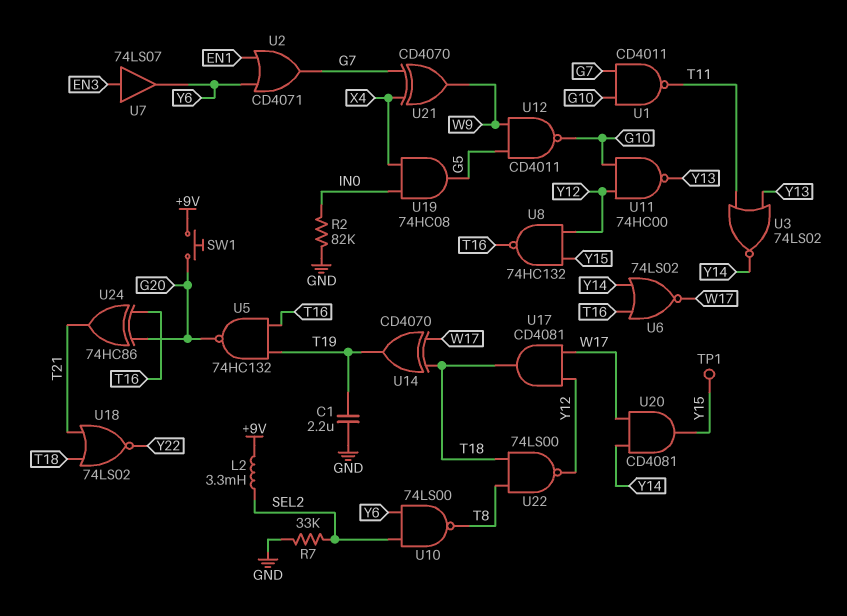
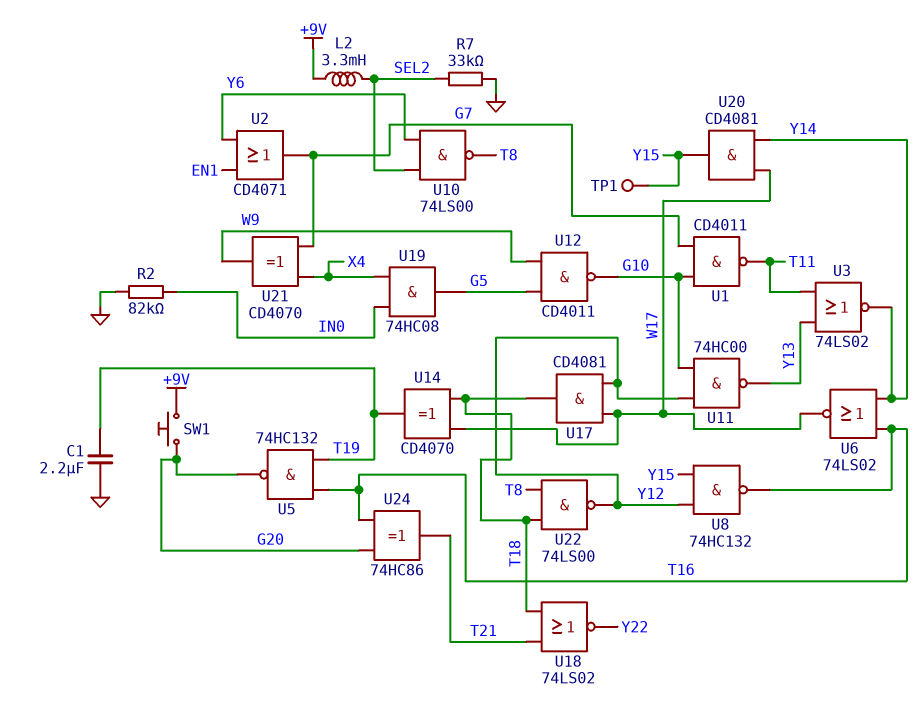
U7: buffer 74LS07 (in EN3, out Y6) -> none

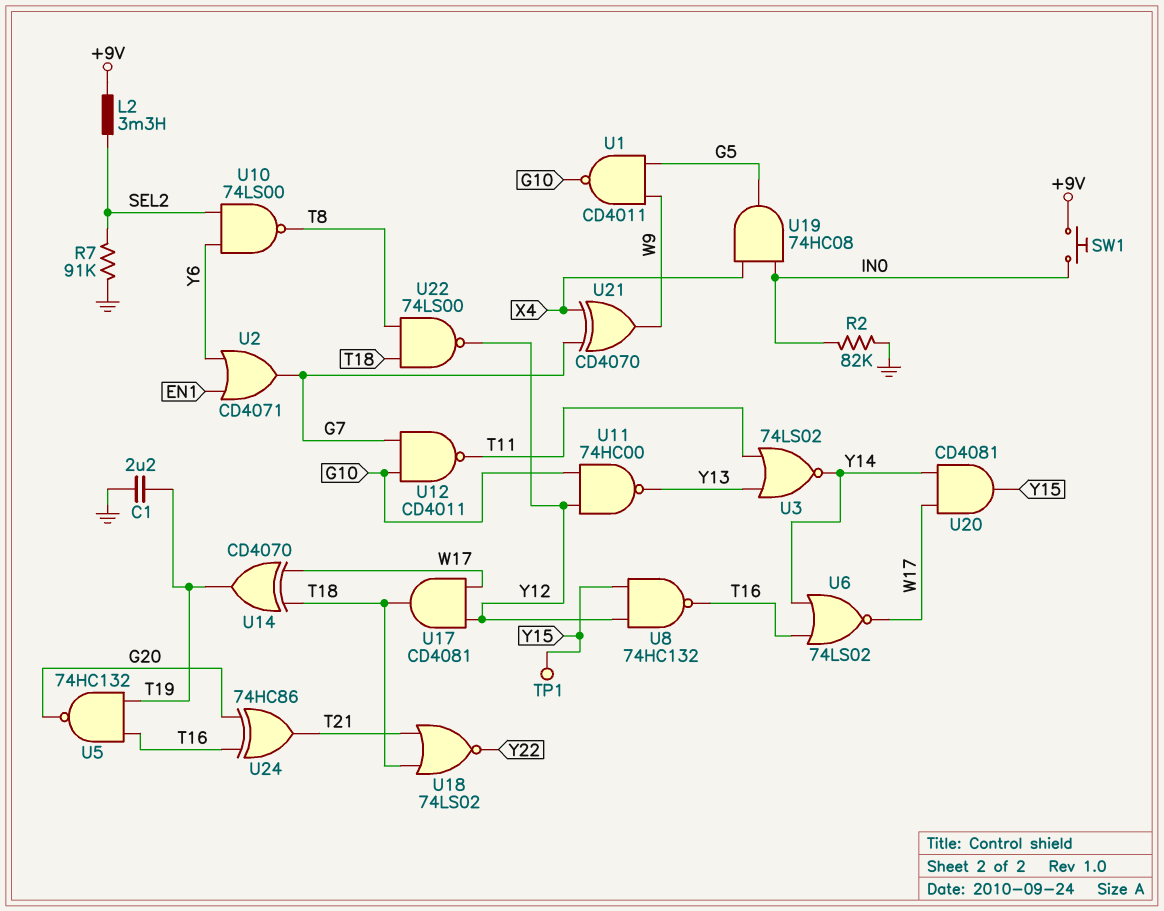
R7: 33k (GND, SEL2) -> 91k (GND, SEL2)
SW1: button (+9V, G20) -> button (+9V, IN0)
U1: NAND CD4011 (in G7, in G10, out T11) -> NAND CD4011 (in G5, in W9, out G10)
U12: NAND CD4011 (in G5, in W9, out G10) -> NAND CD4011 (in G7, in G10, out T11)

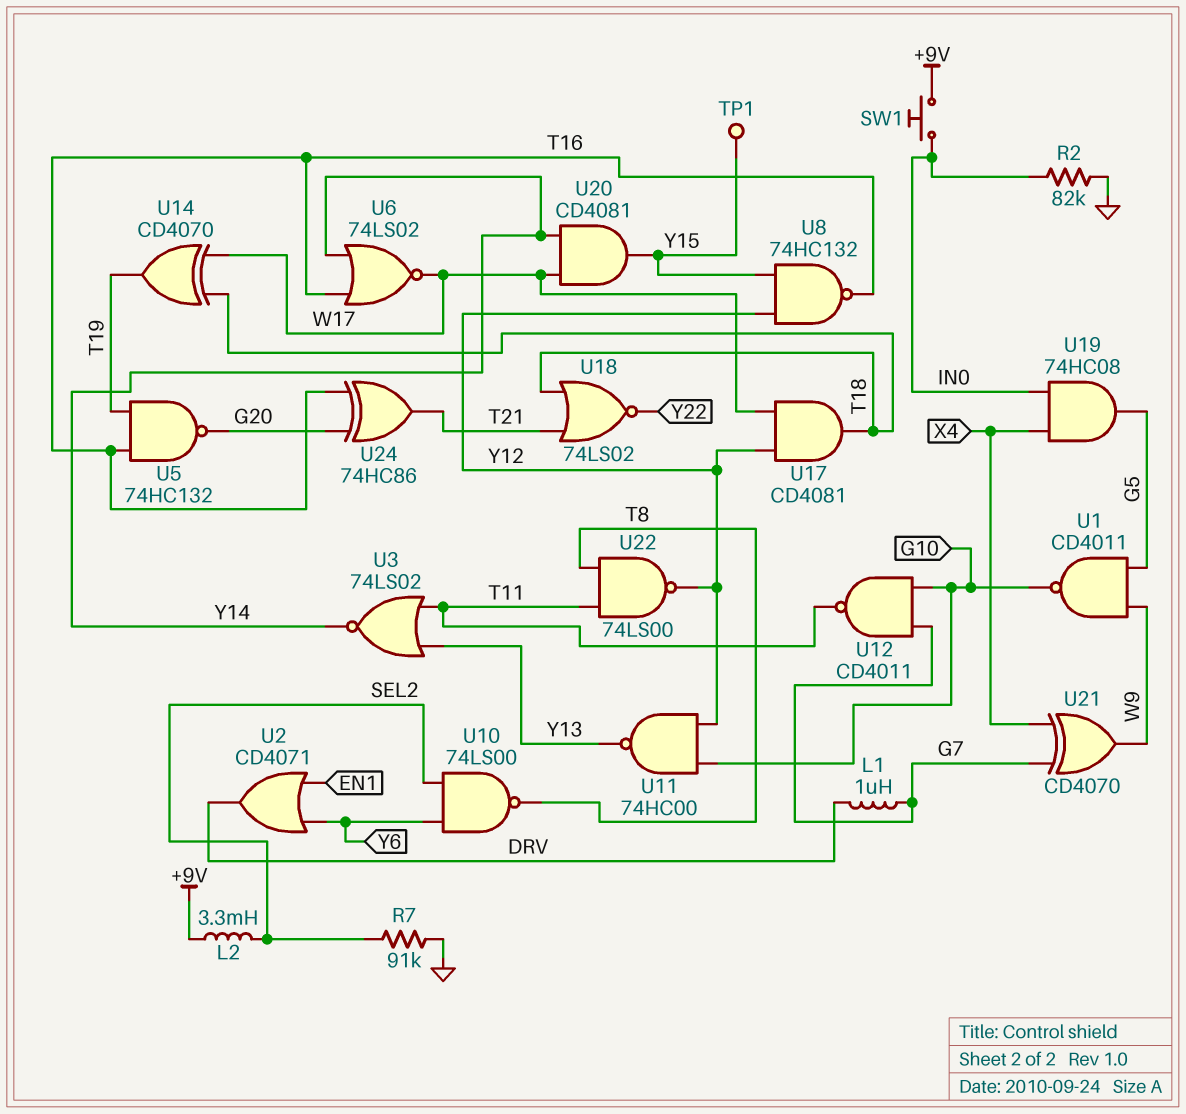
C1: 2.2uF (GND, T19) -> none
L1: none -> 1uH (DRV, G7)
U2: OR CD4071 (in EN1, in Y6, out G7) -> OR CD4071 (in EN1, in Y6, out DRV)
U22: NAND 74LS00 (in T8, in T18, out Y12) -> NAND 74LS00 (in T8, in T11, out Y12)

